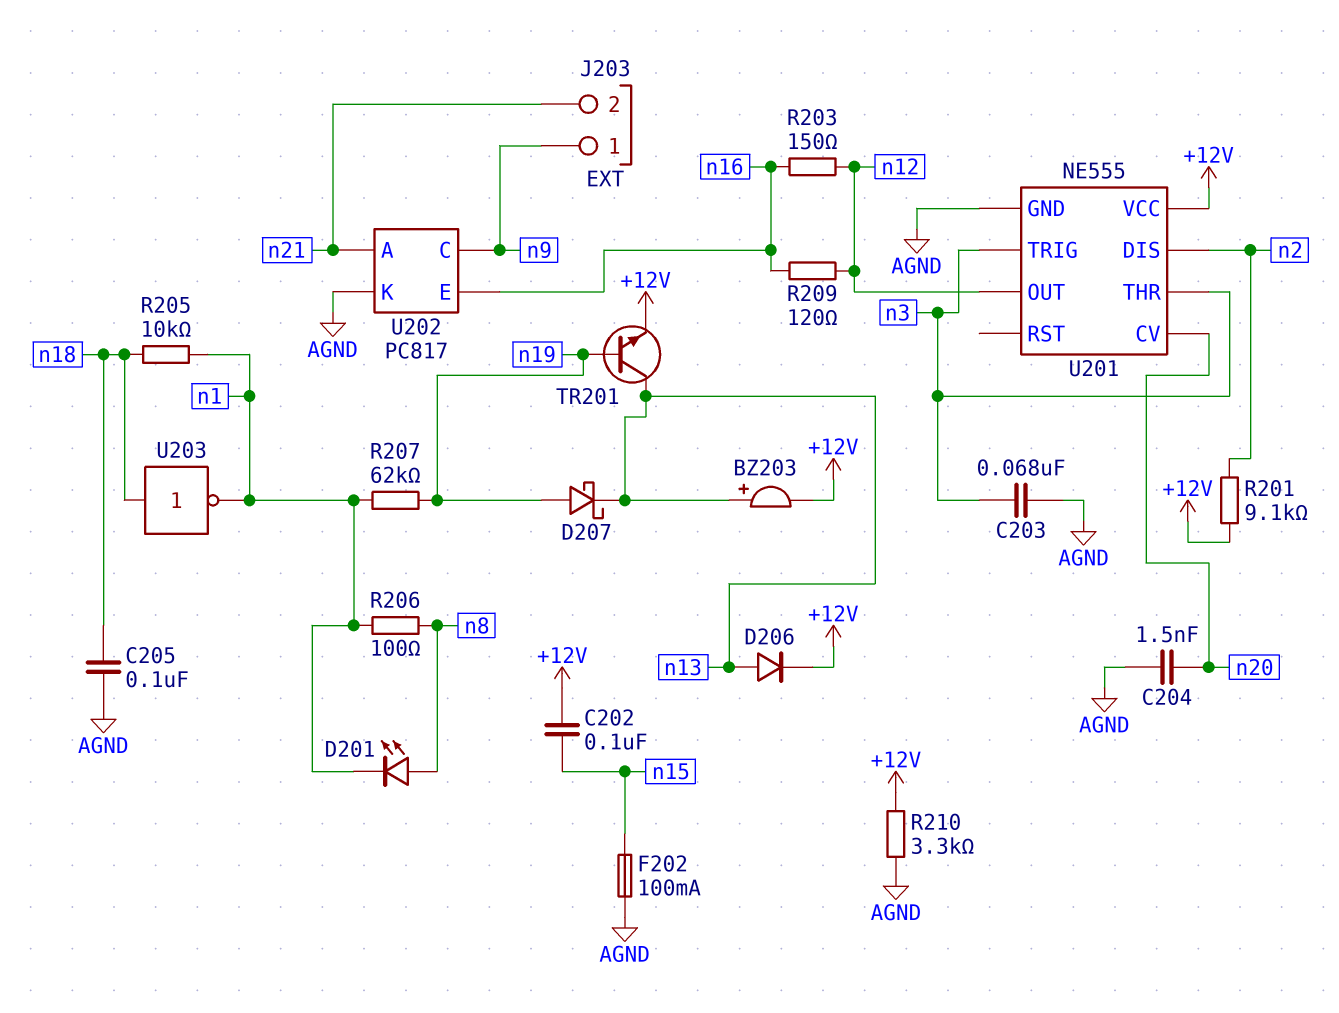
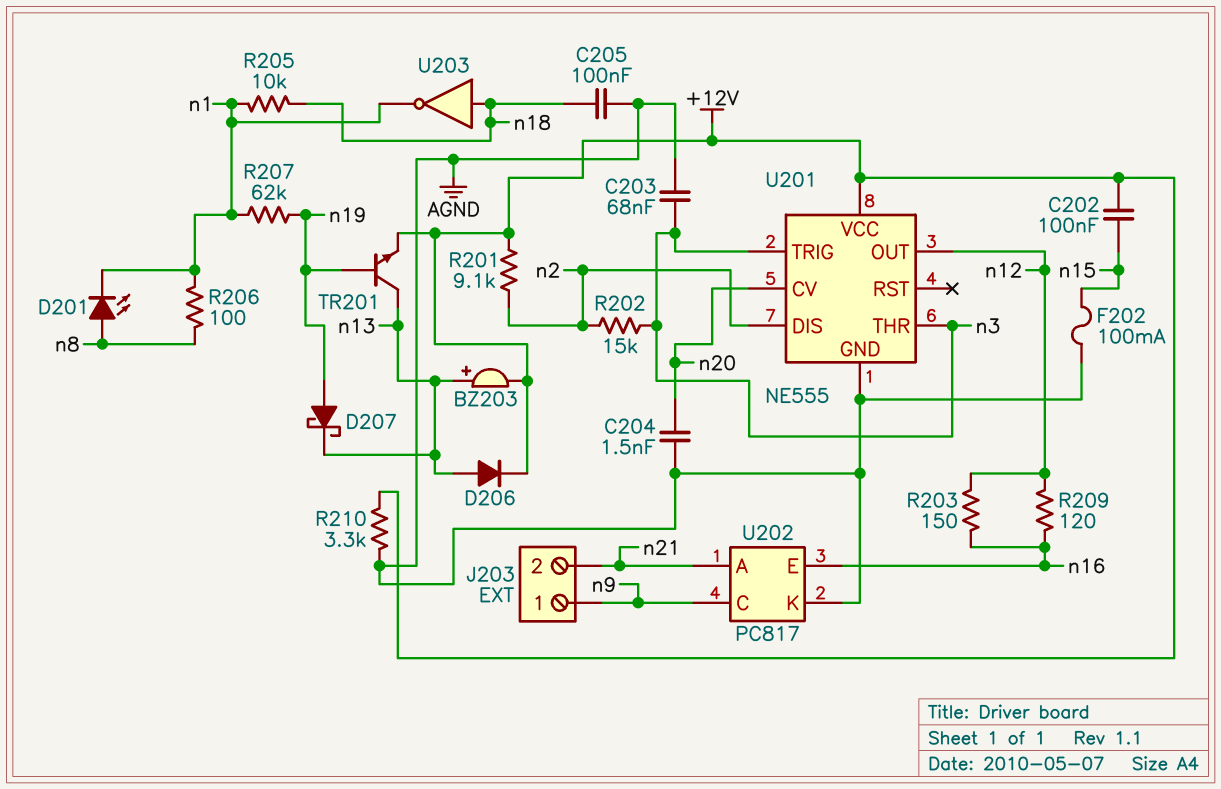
R202: none -> 15k (n2, n3)

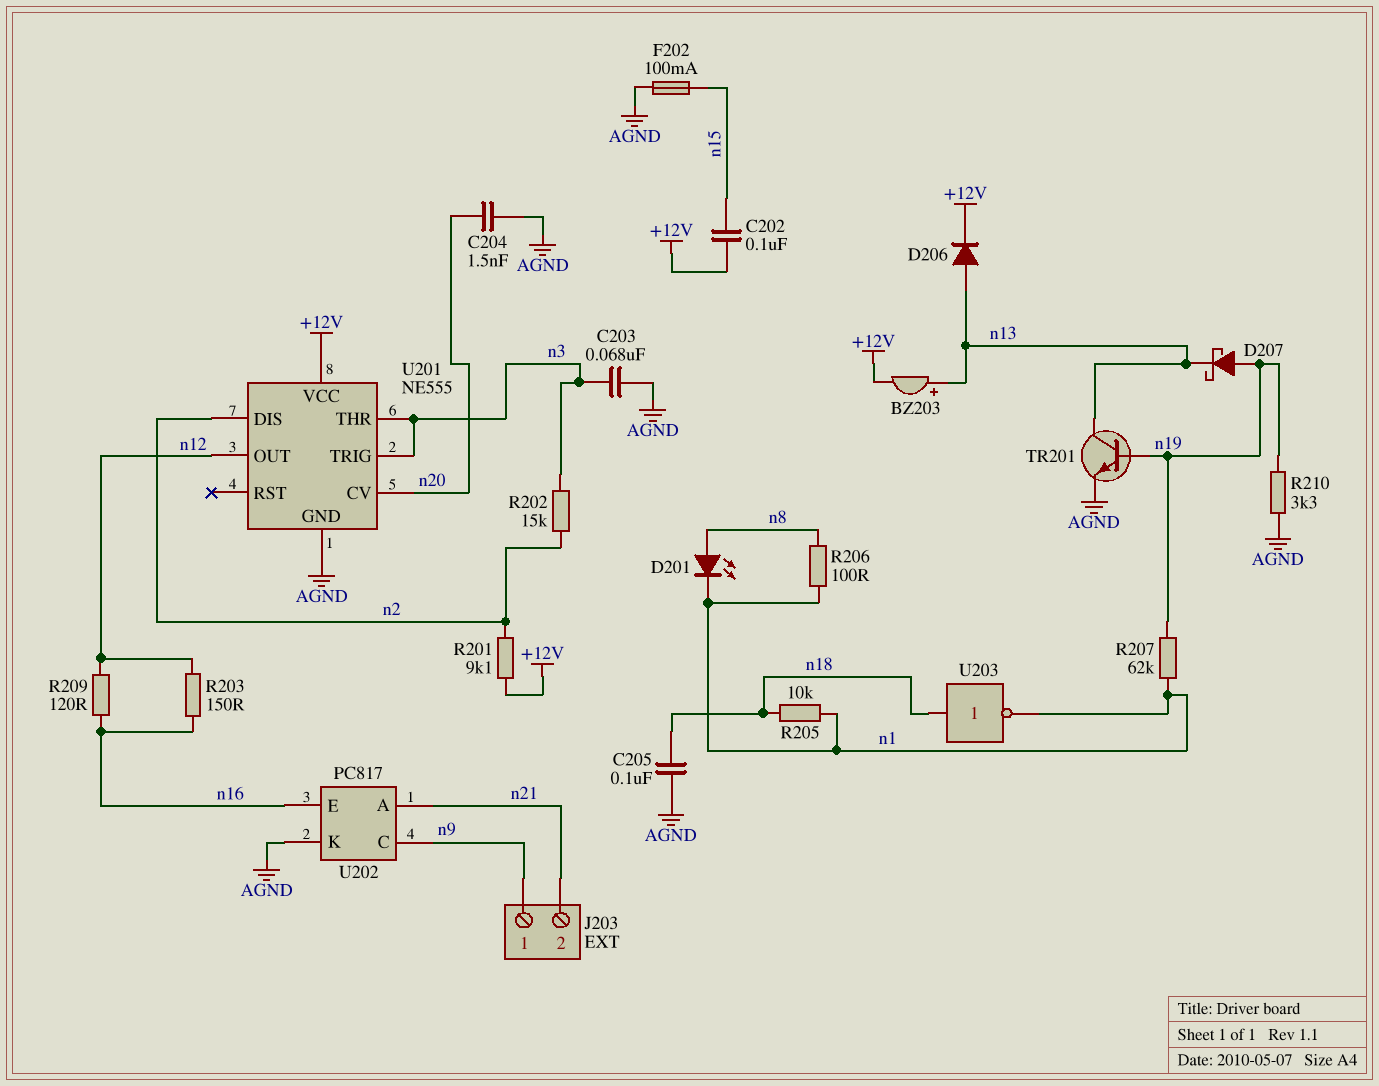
R210: 3.3k (+12V, AGND) -> 3.3k (AGND, n19)
TR201: NPN (B n19, C n13, E +12V) -> NPN (B n19, C n13, E AGND)

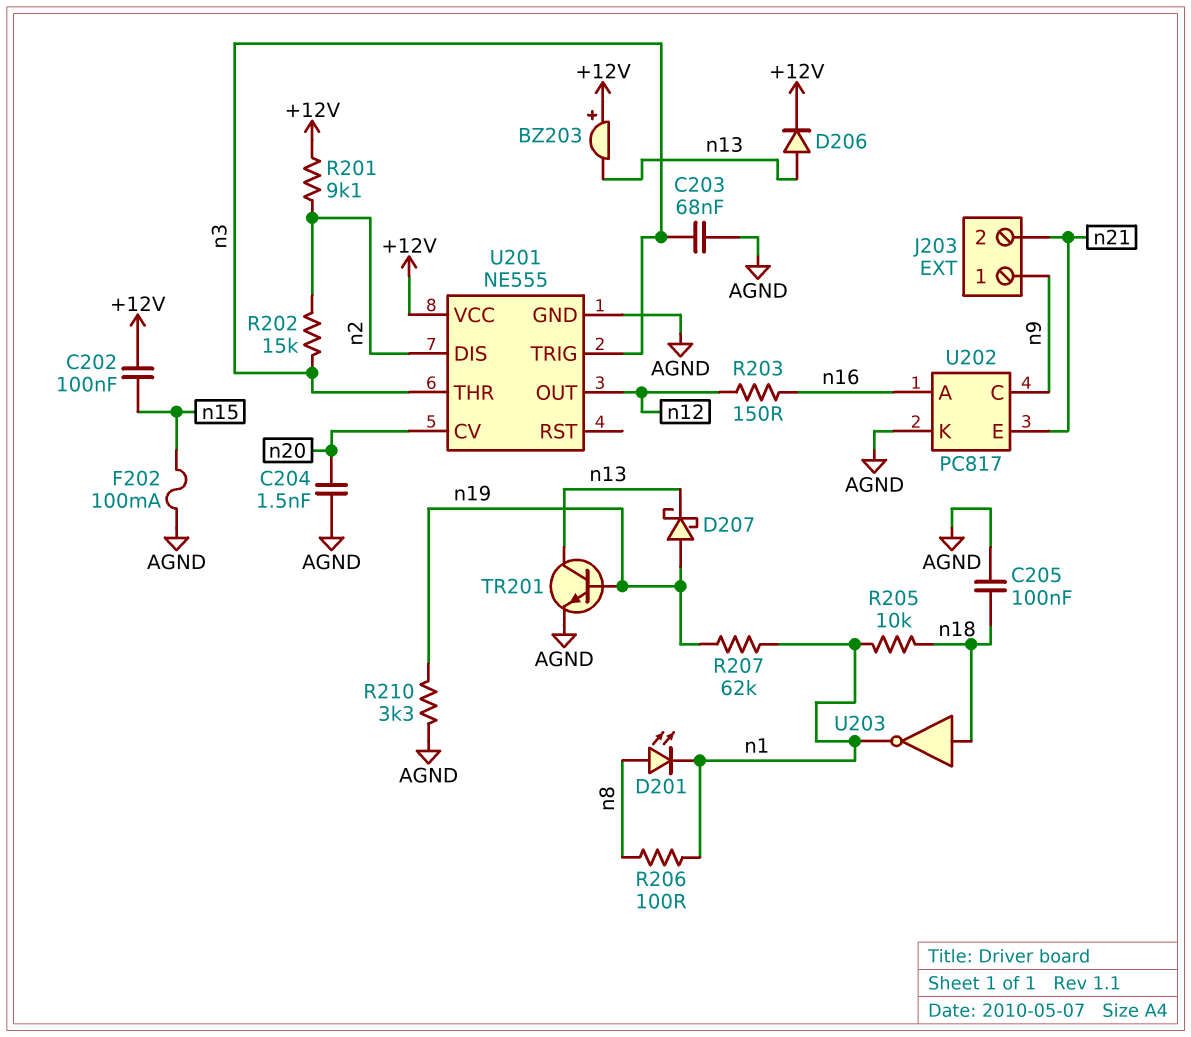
BZ203: buzzer (plus n13, minus +12V) -> buzzer (plus +12V, minus n13)
R209: 120 (n12, n16) -> none
U202 pin A: n21 -> n16
U202 pin E: n16 -> n21

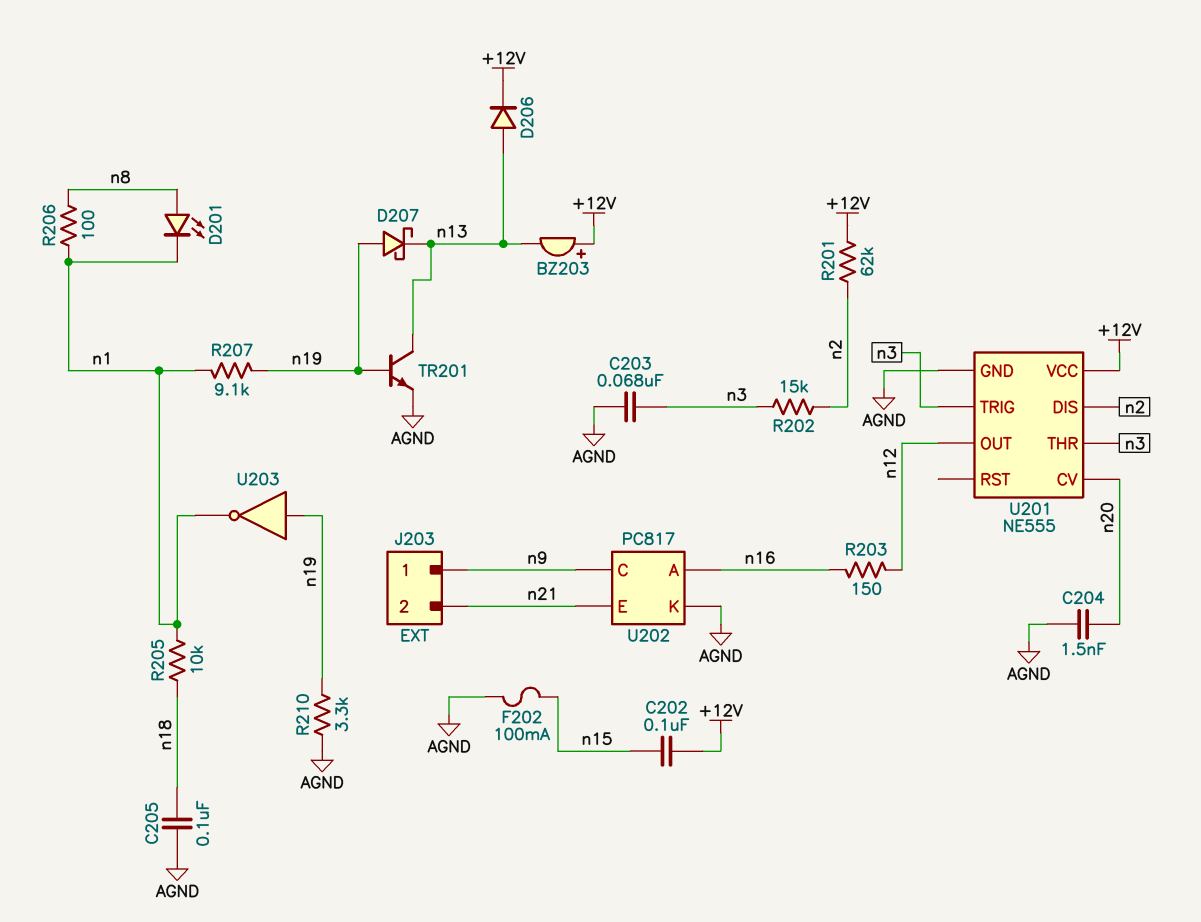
R201: 9.1k (+12V, n2) -> 62k (+12V, n2)
R207: 62k (n1, n19) -> 9.1k (n1, n19)
U203: NOT (in n18, out n1) -> NOT (in n19, out n1)

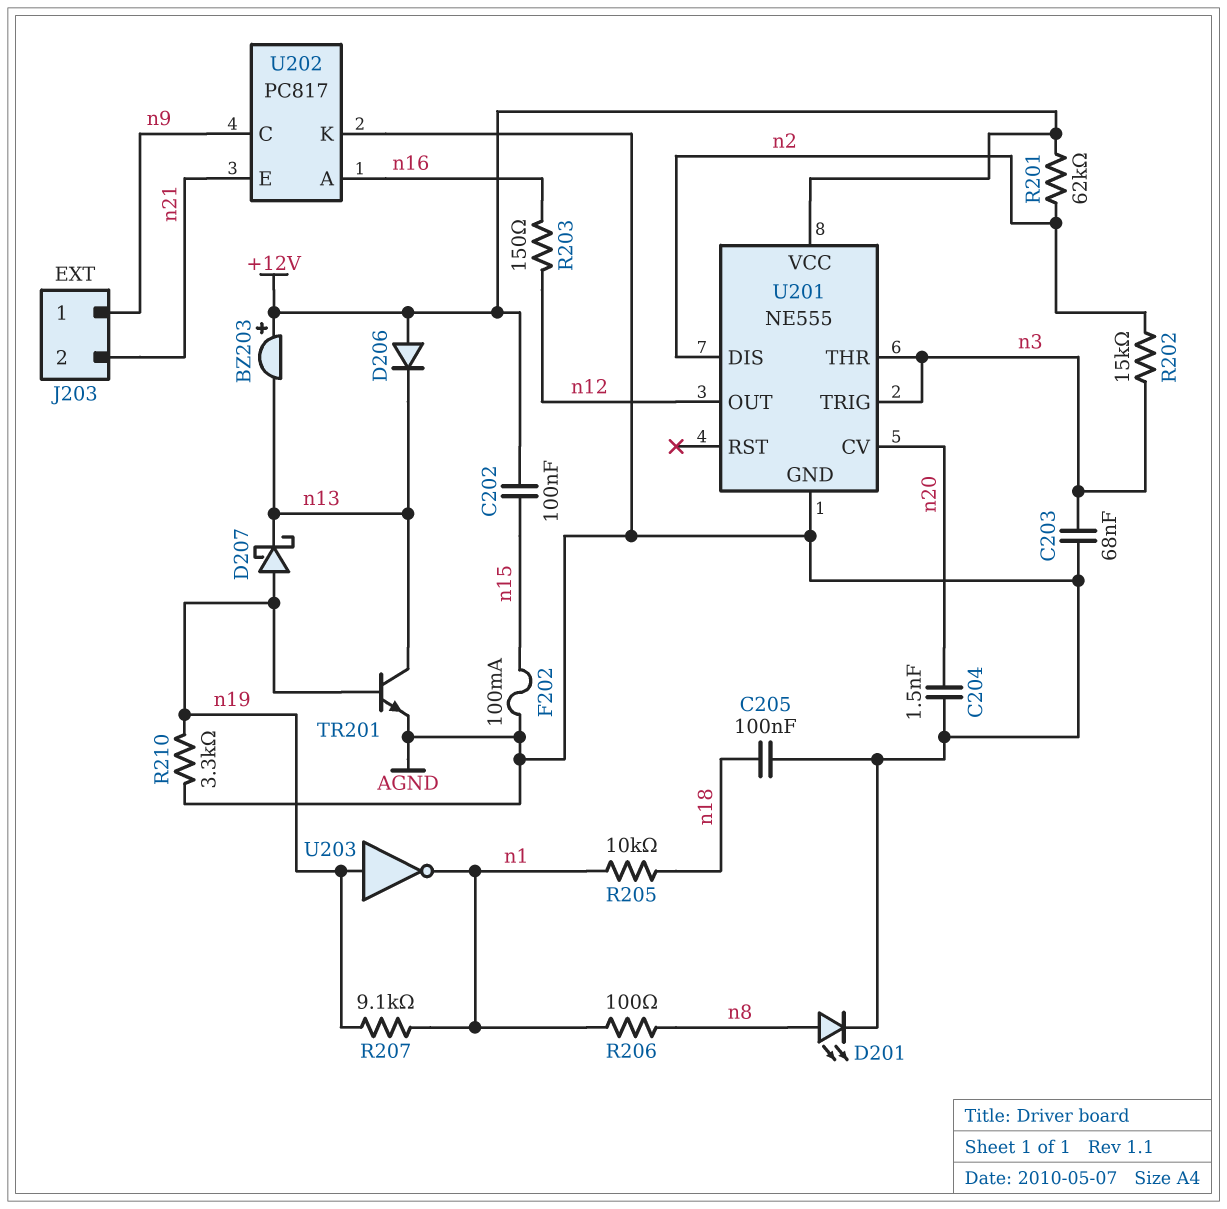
D201: LED (A n8, K n1) -> LED (A n8, K AGND)
D206: diode (A n13, K +12V) -> diode (A +12V, K n13)

